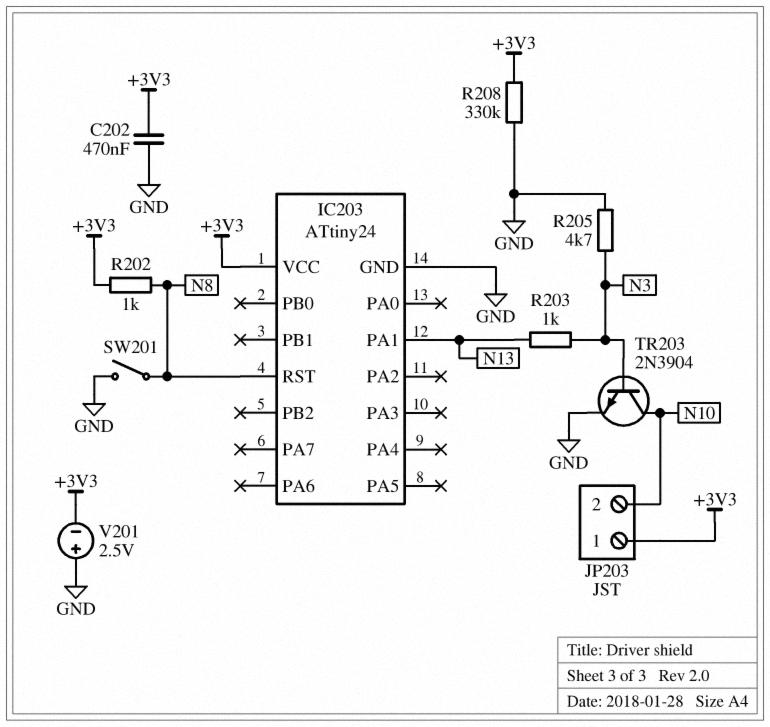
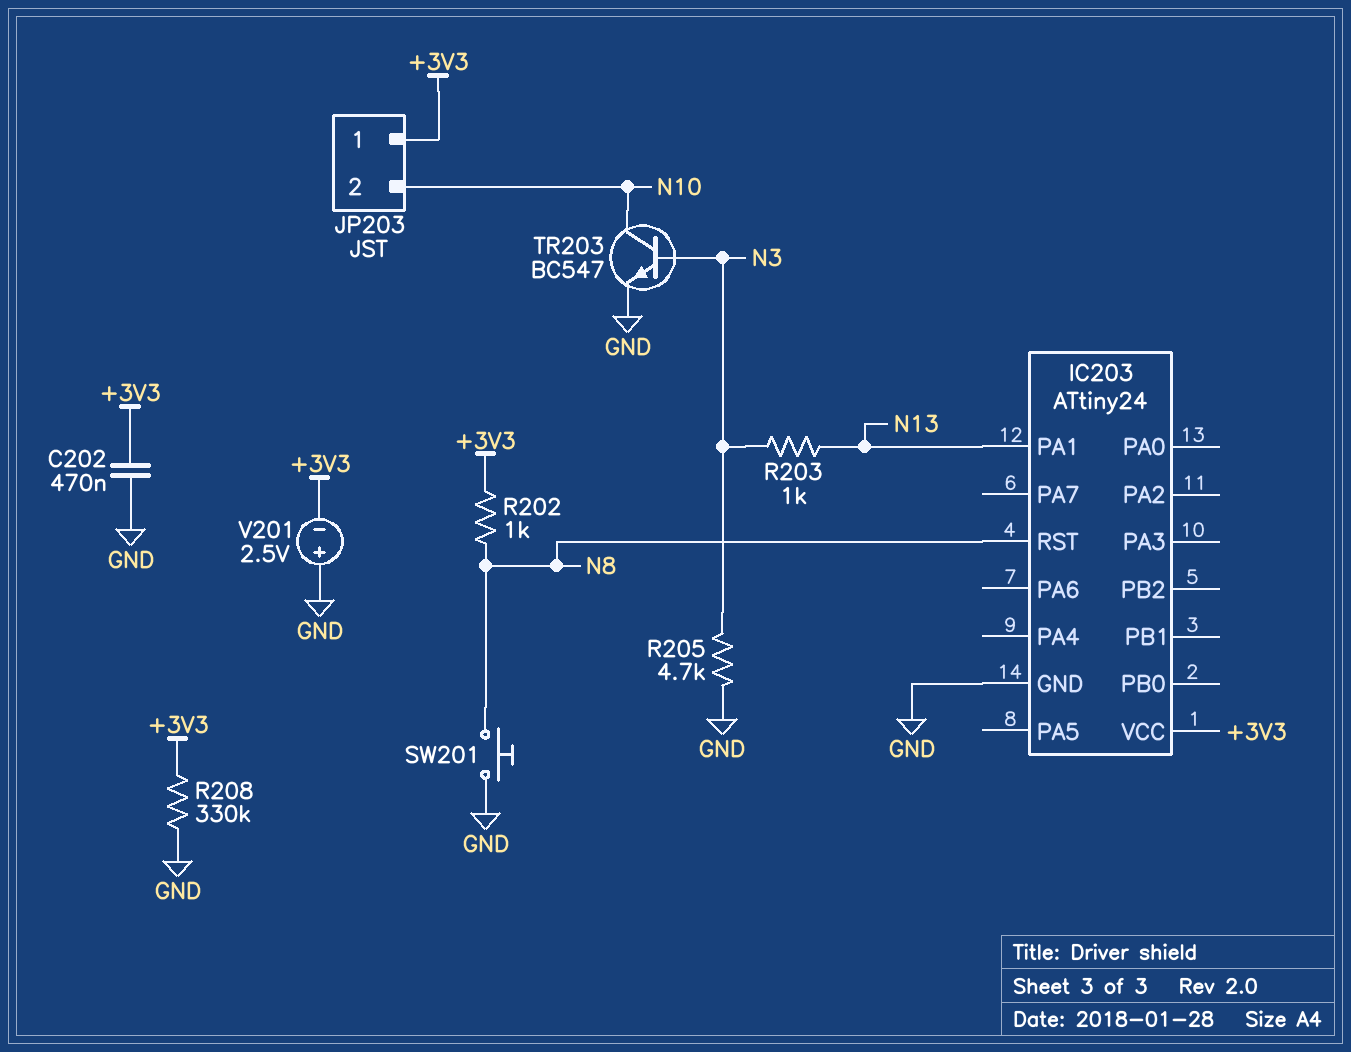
SW201: switch (GND, N8) -> button (GND, N8)
TR203: NPN 2N3904 (B N3, C N10, E GND) -> NPN BC547 (B N3, C N10, E GND)

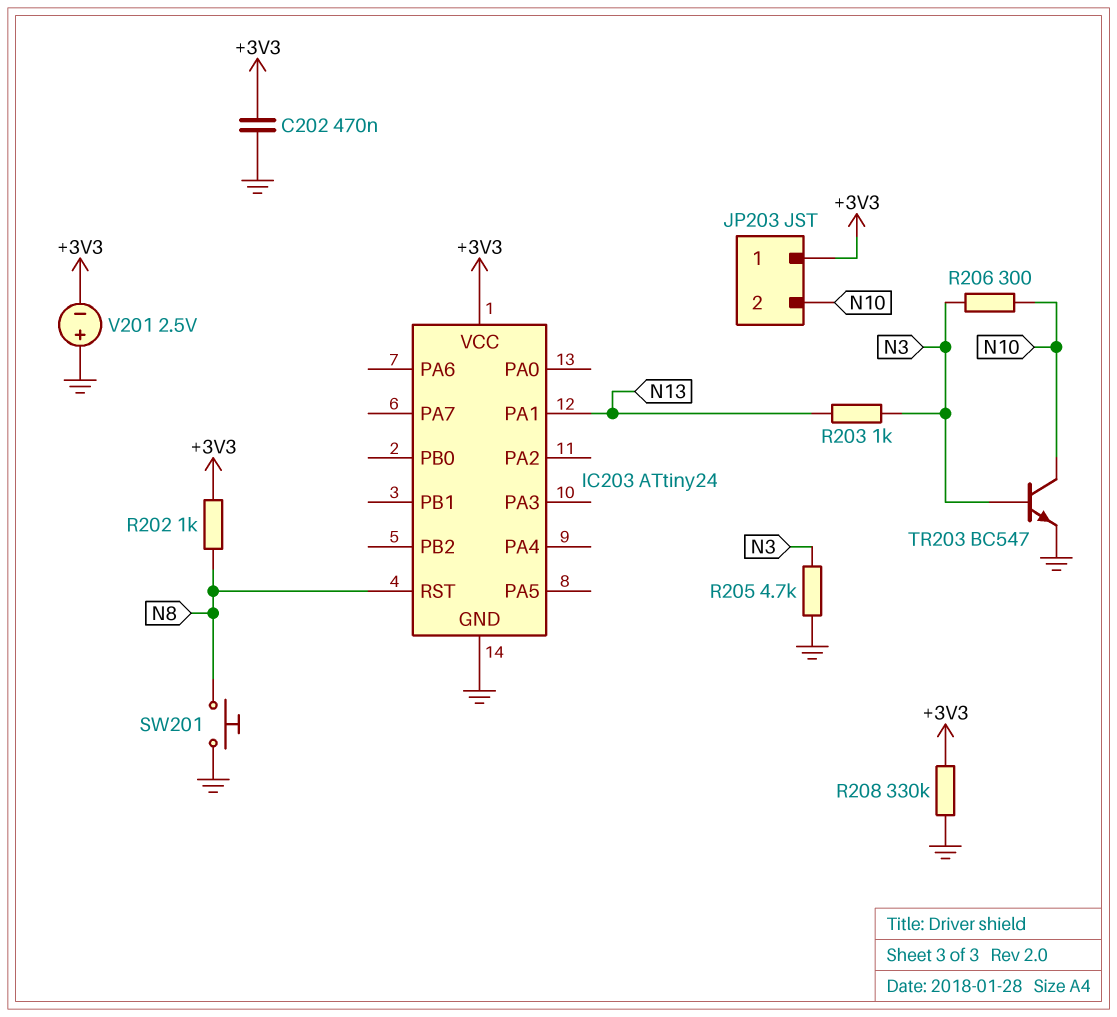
R206: none -> 300 (N3, N10)

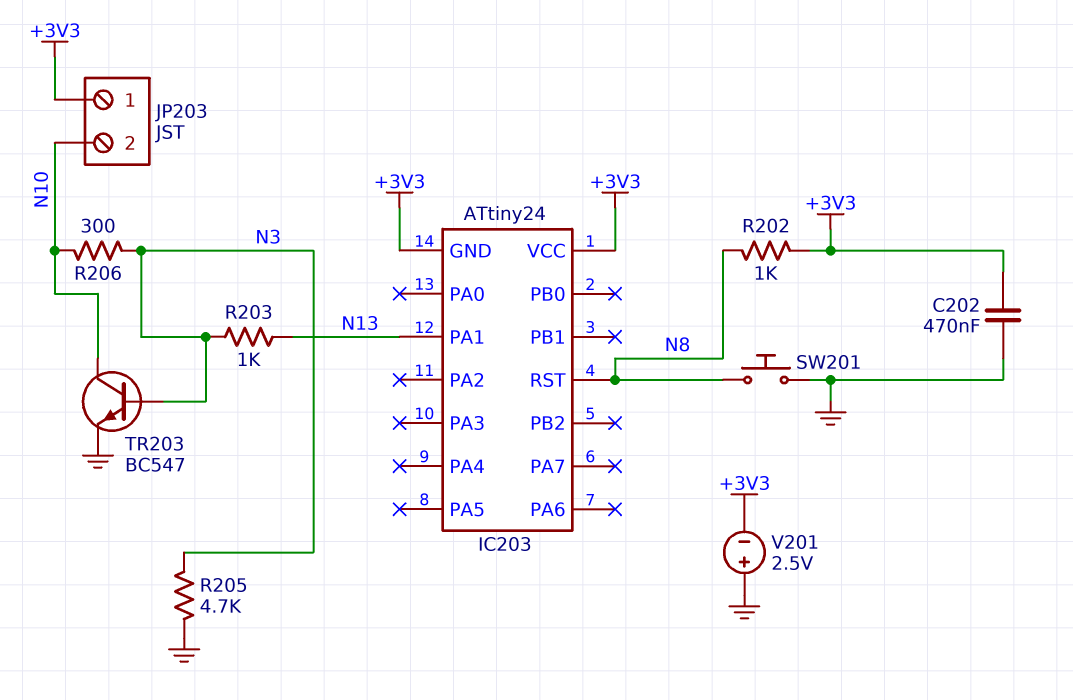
IC203 pin GND: GND -> +3V3
R208: 330k (+3V3, GND) -> none

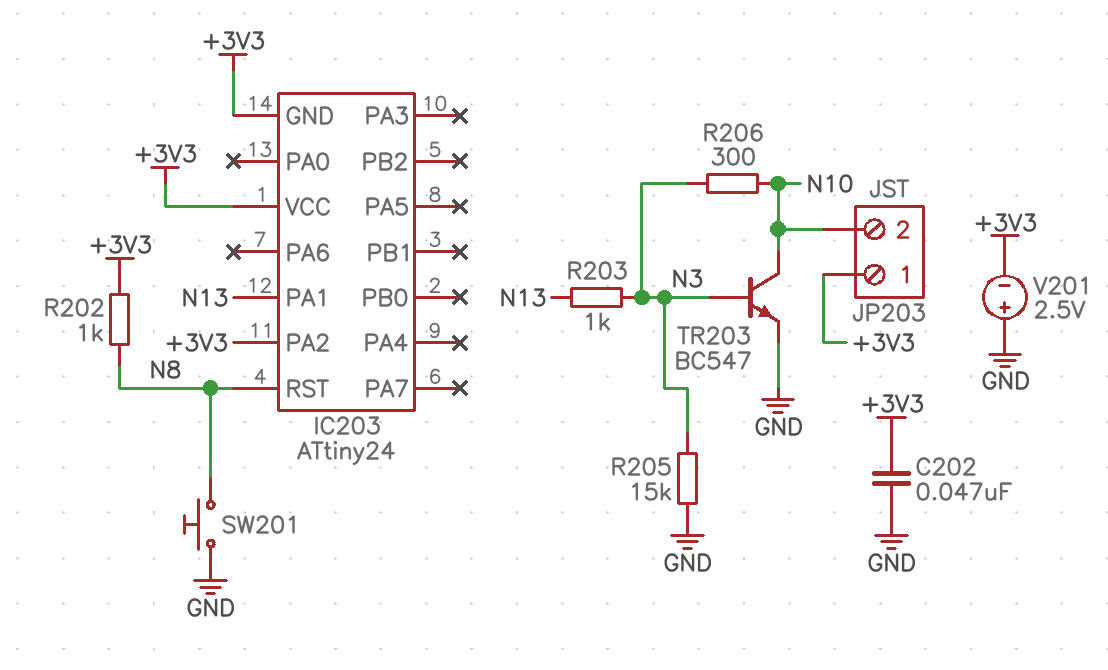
C202: 470nF (+3V3, GND) -> 47nF (+3V3, GND)
IC203 pin PA2: none -> +3V3
R205: 4.7k (GND, N3) -> 15k (GND, N3)

